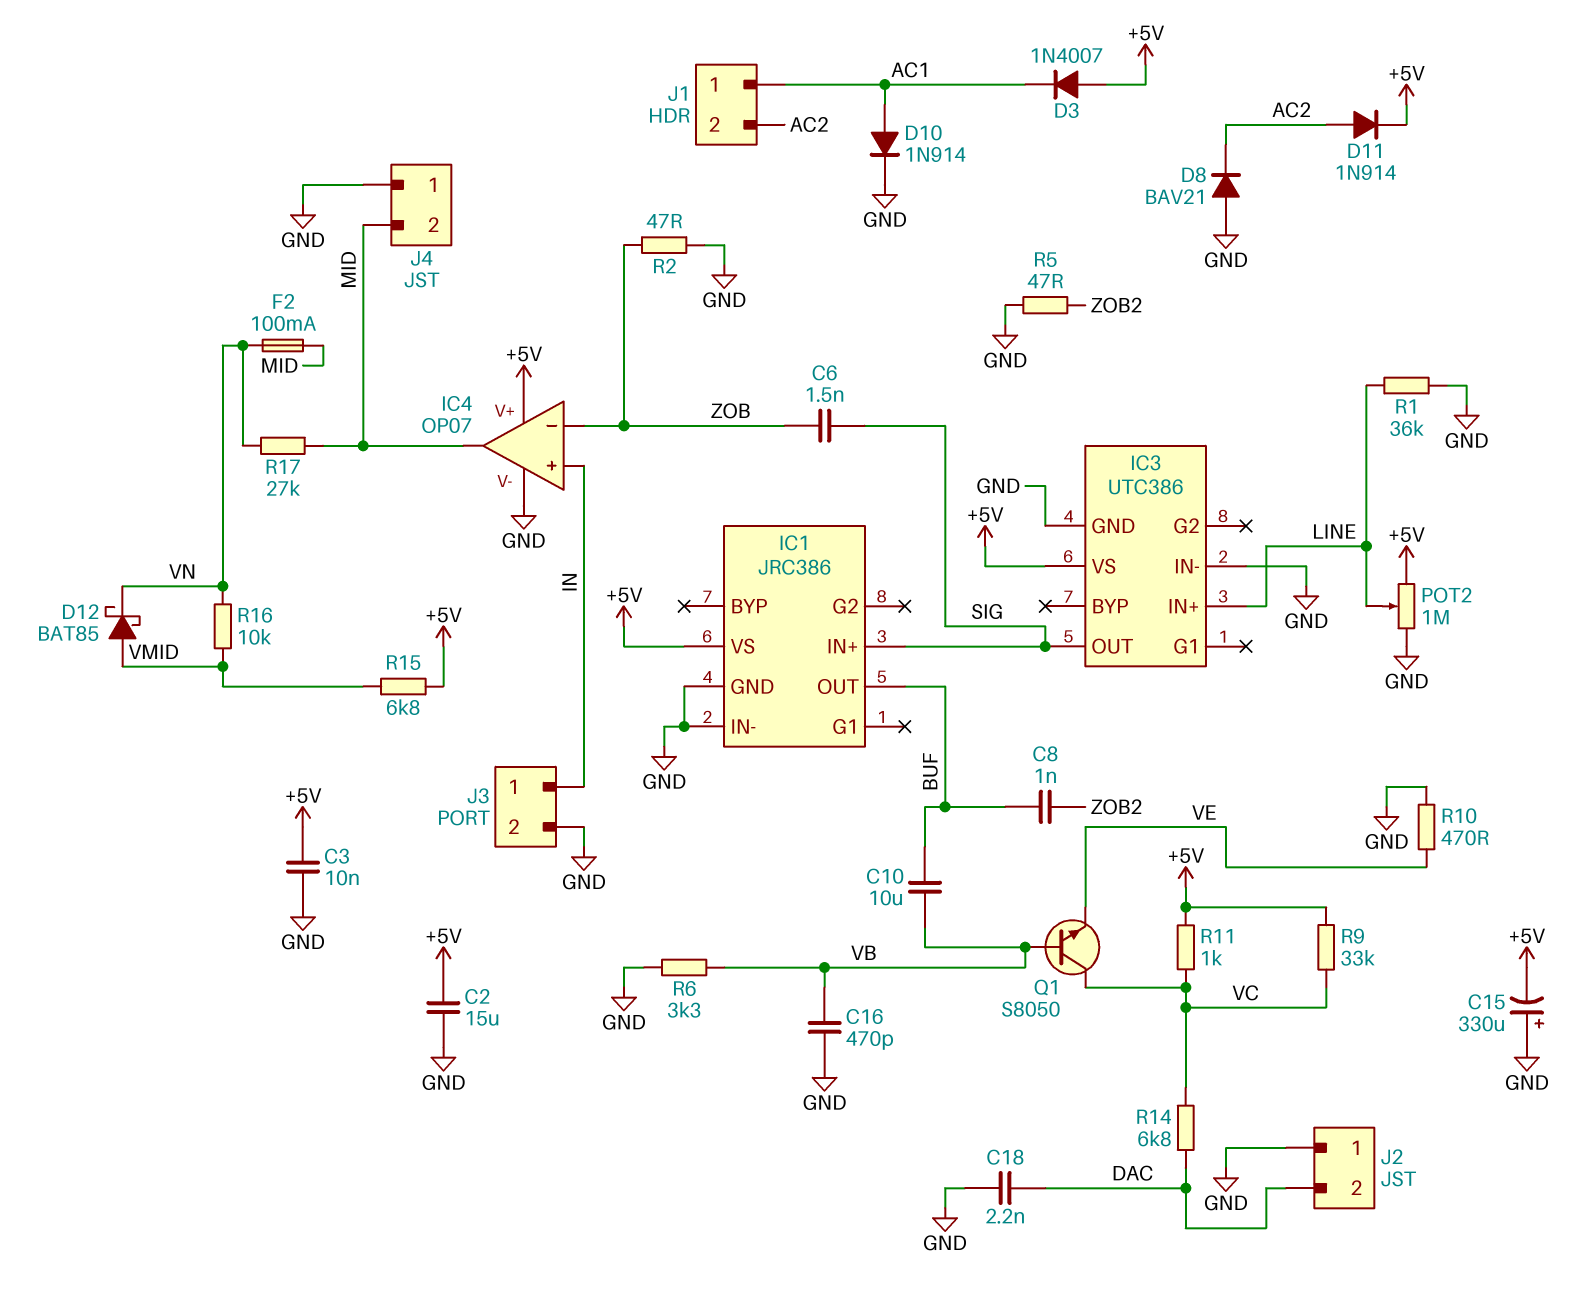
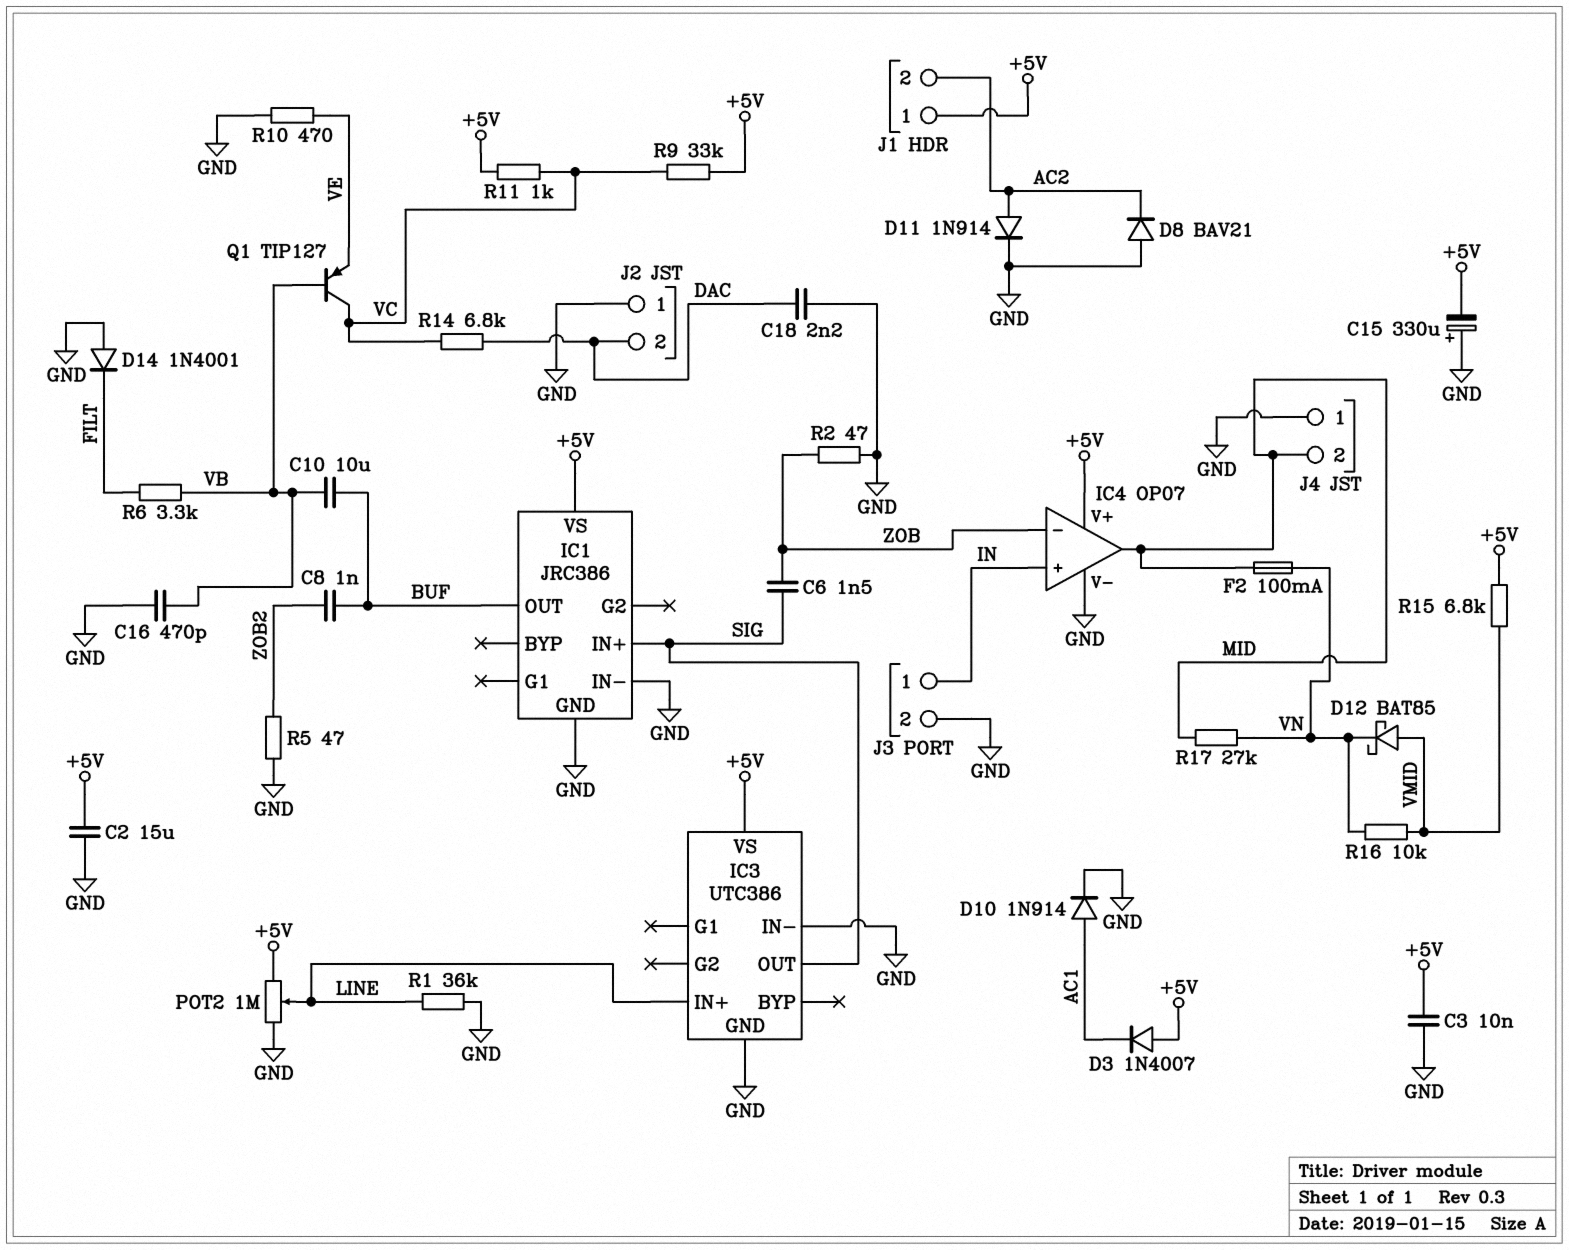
D11: diode 1N914 (A AC2, K +5V) -> diode 1N914 (A AC2, K GND)
D14: none -> diode 1N4001 (A GND, K FILT)
J1 pin 1: AC1 -> +5V
Q1: NPN S8050 (B VB, C VC, E VE) -> PNP TIP127 (B VB, C VC, E VE)
R6: 3.3k (GND, VB) -> 3.3k (FILT, VB)

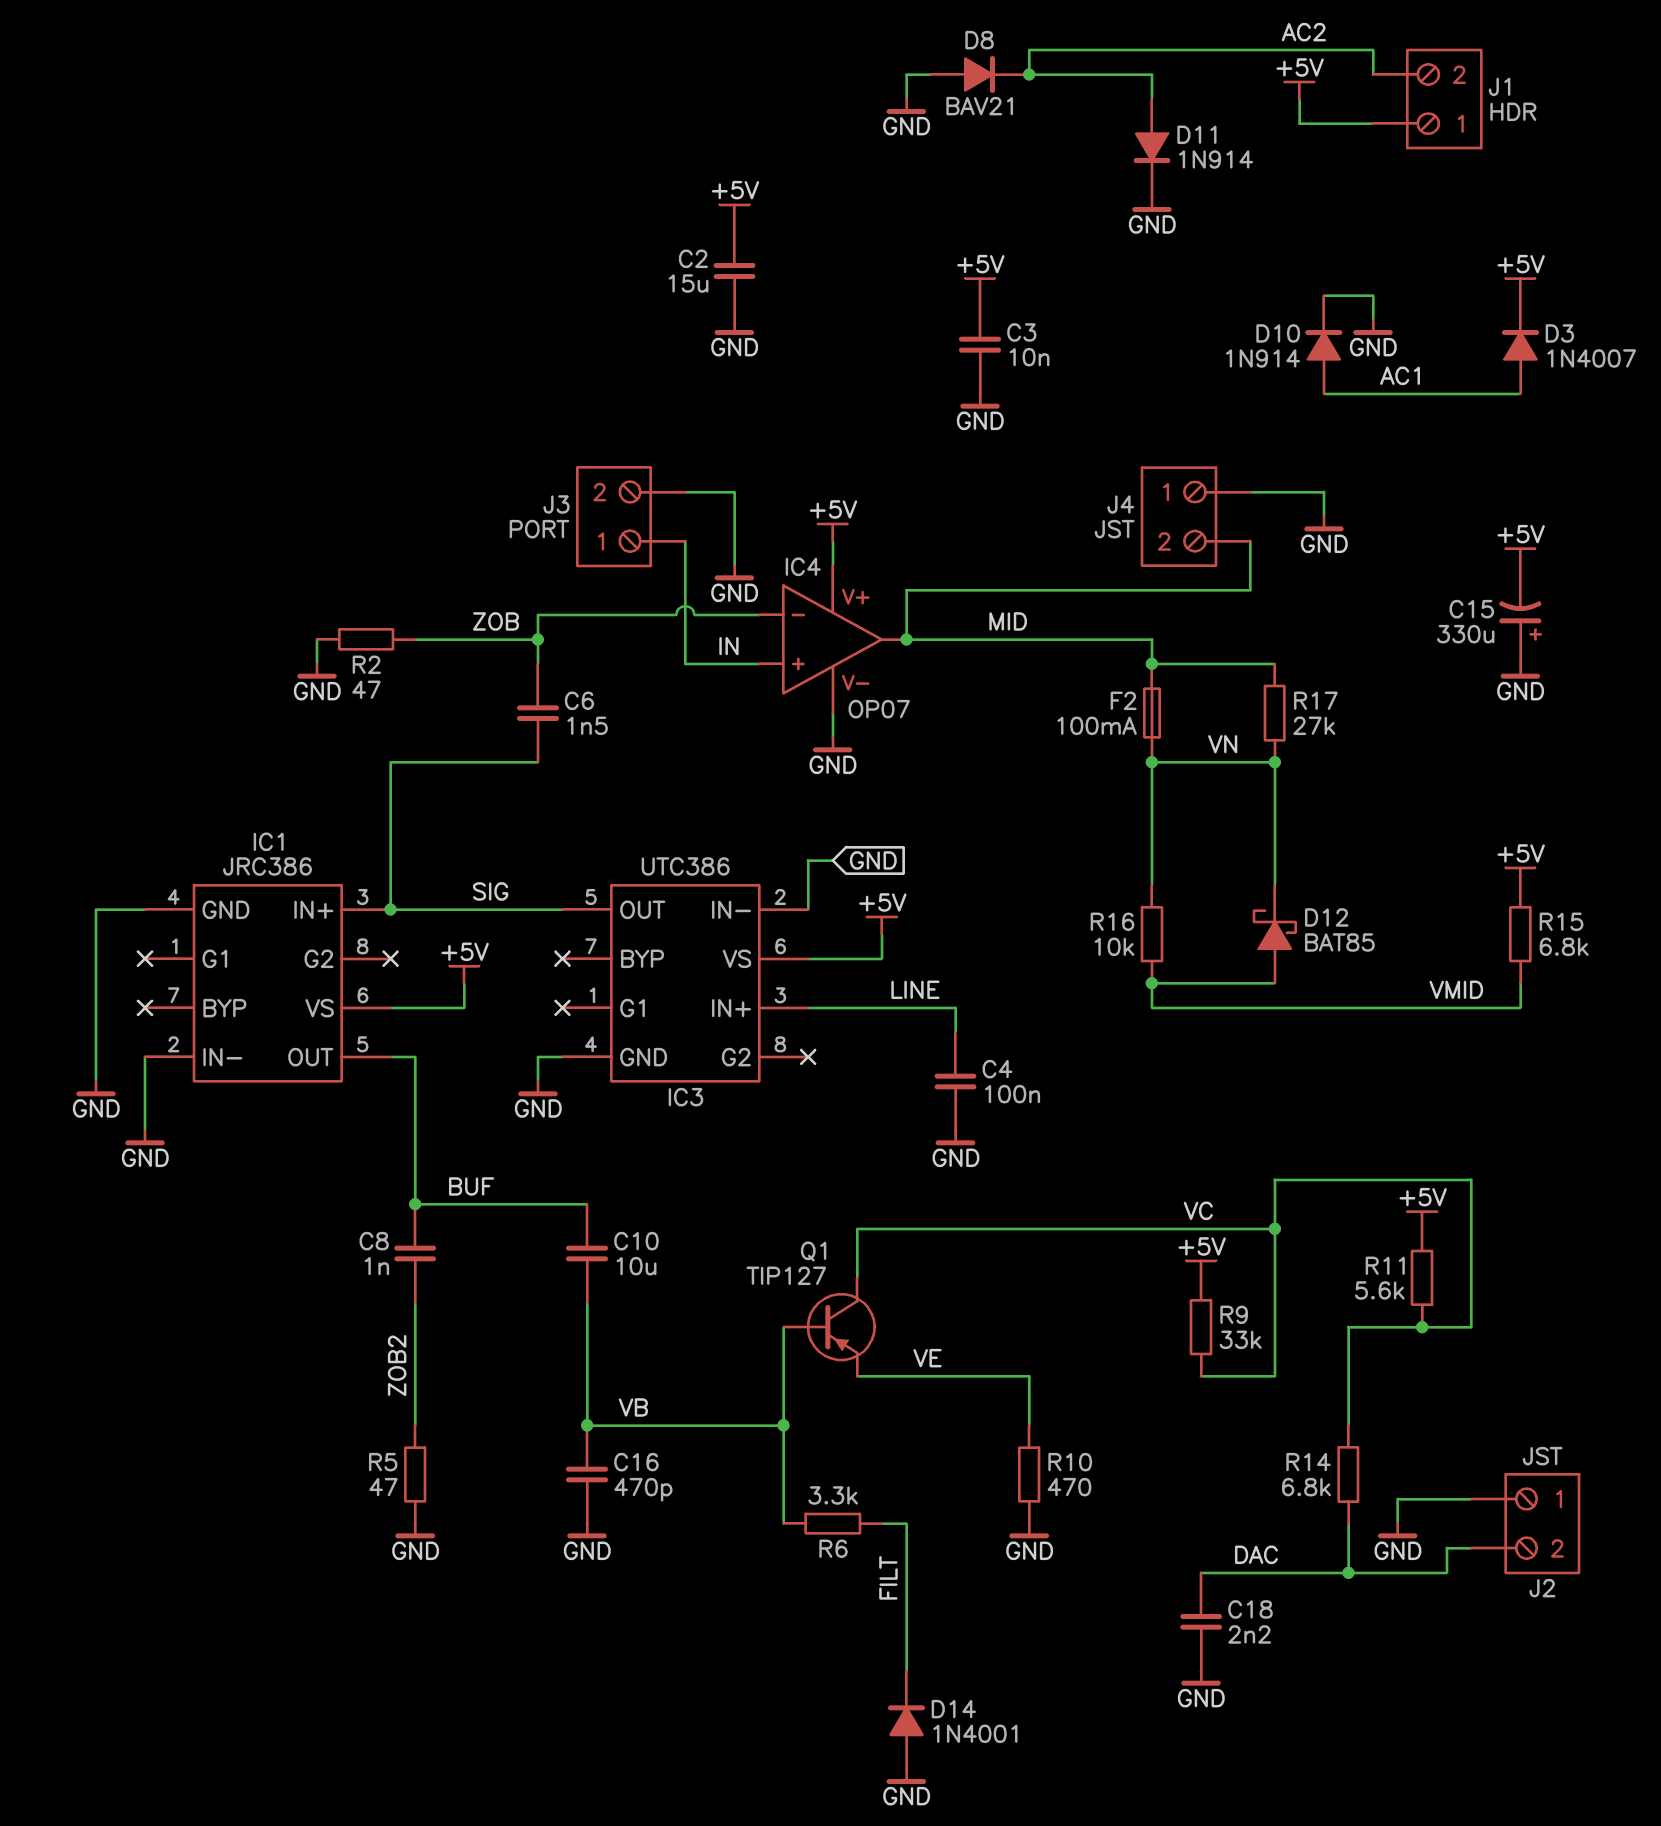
C4: none -> 100nF (GND, LINE)
D3: diode 1N4007 (A +5V, K AC1) -> diode 1N4007 (A AC1, K +5V)
POT2: 1M (+5V, GND, wiper LINE) -> none
R1: 36k (GND, LINE) -> none
R11: 1k (+5V, VC) -> 5.6k (+5V, VC)

